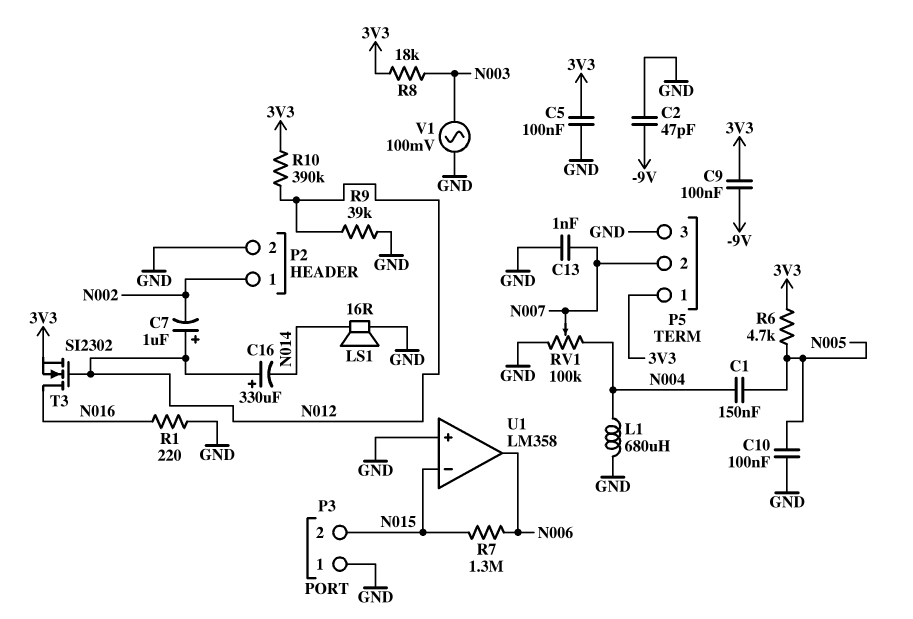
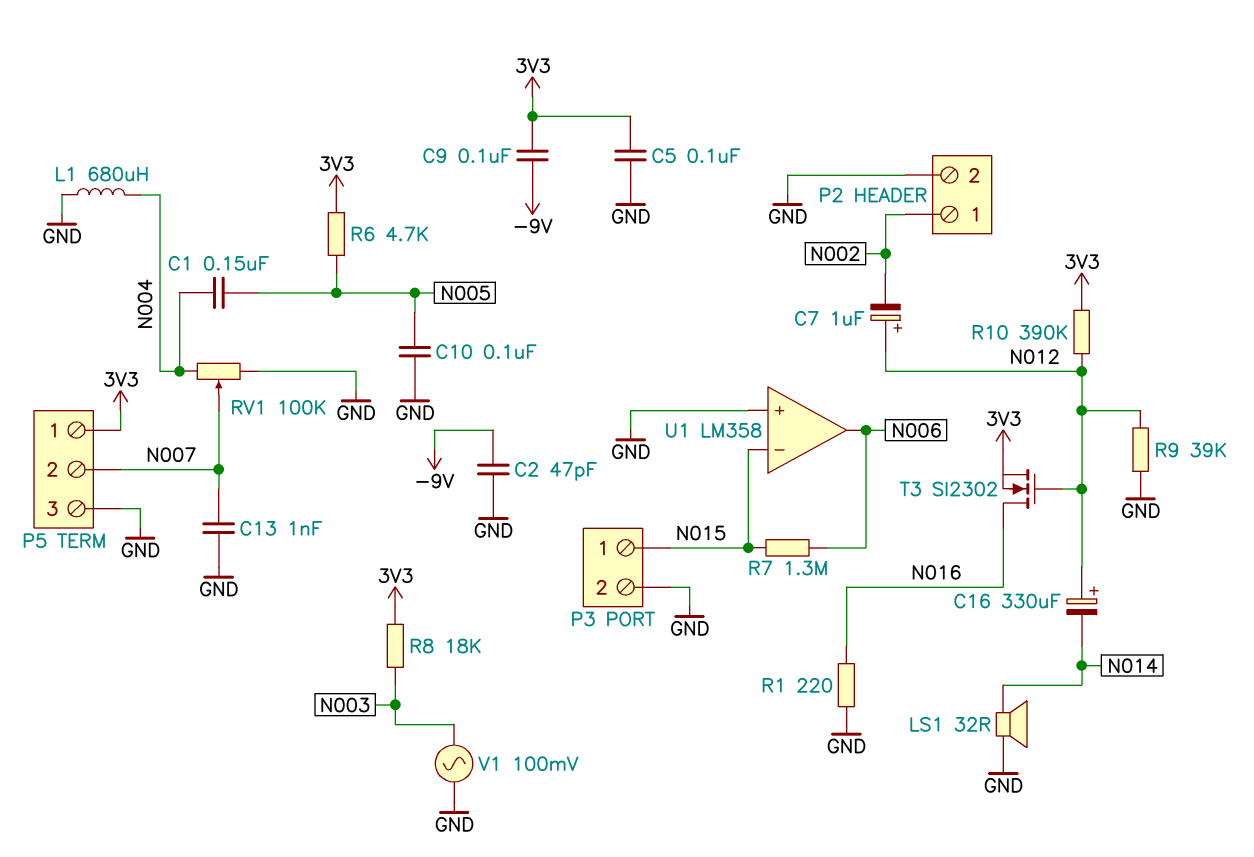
LS1: speaker 16R (GND, N014) -> speaker 32R (GND, N014)
P3 pin 1: GND -> N015
P3 pin 2: N015 -> GND

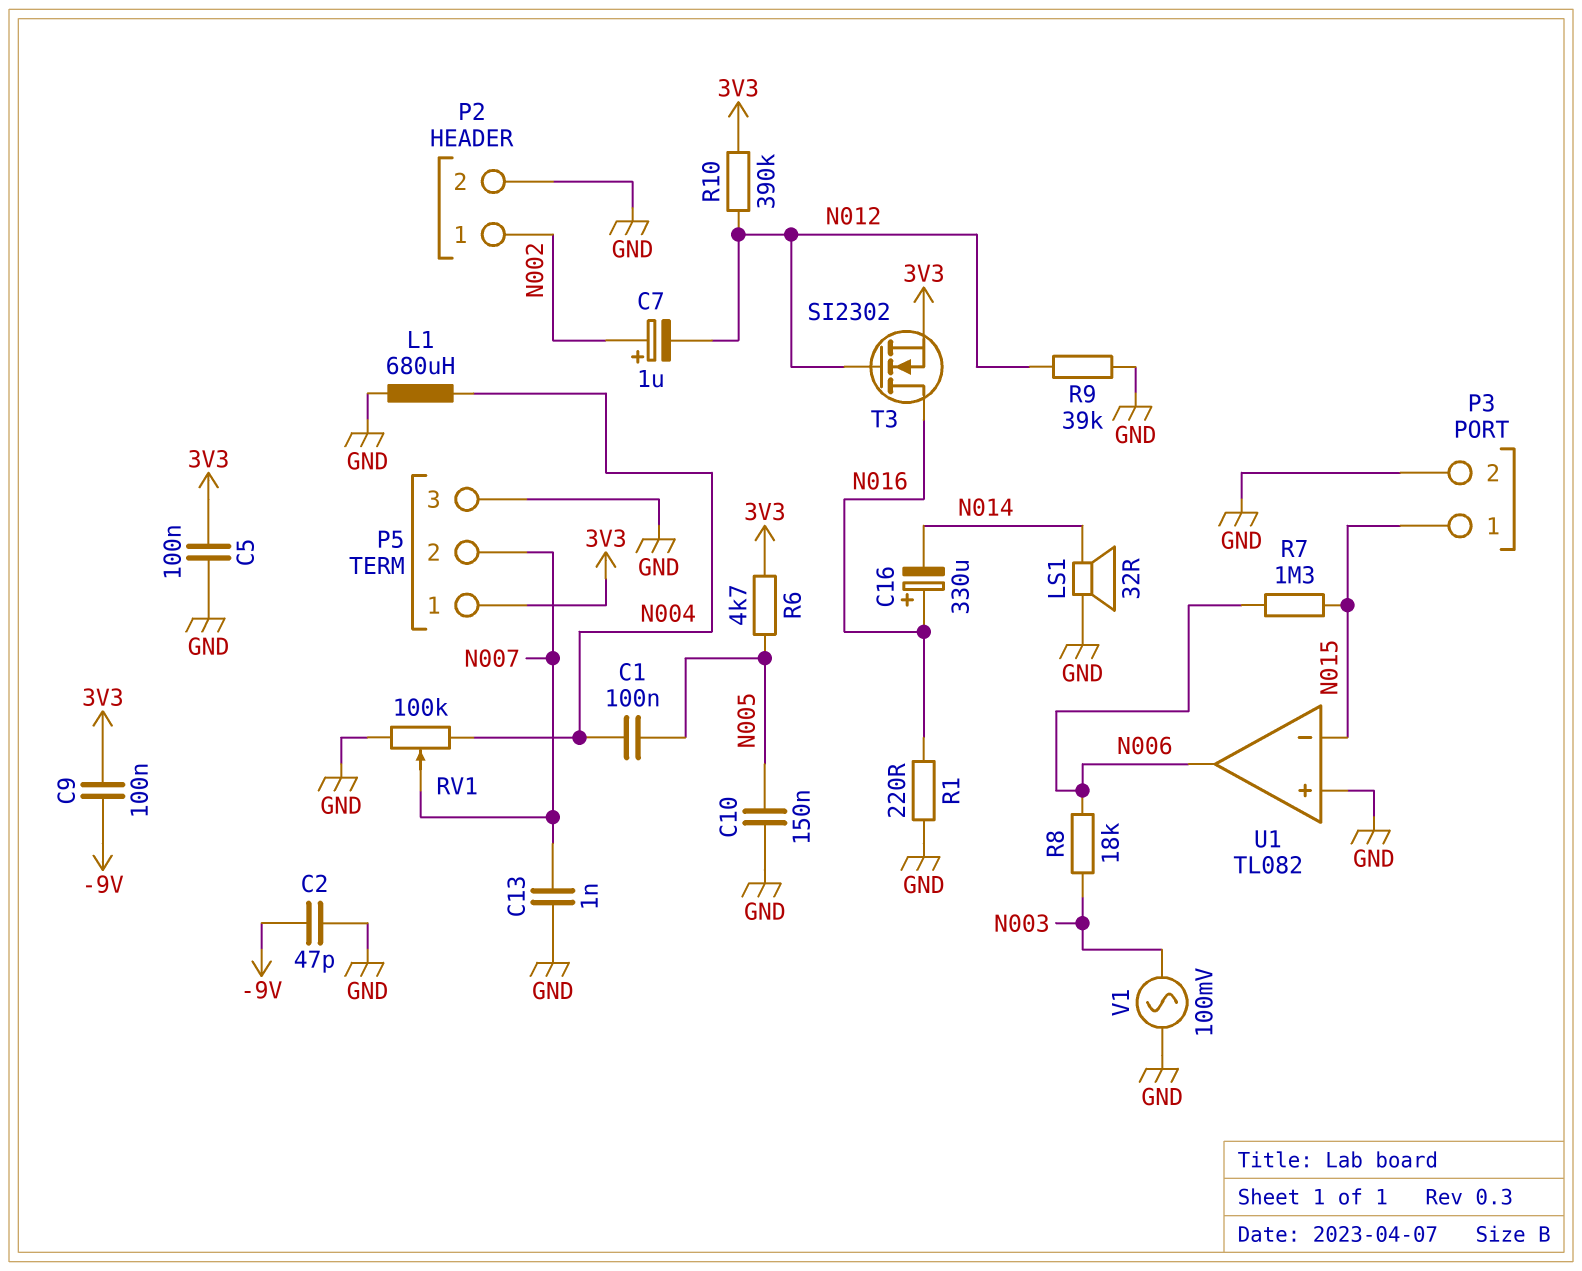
C1: 150nF (N004, N005) -> 100nF (N004, N005)
C7: 1uF (plus N012, minus N002) -> 1uF (plus N002, minus N012)
C10: 100nF (GND, N005) -> 150nF (GND, N005)
C16: 330uF (plus N012, minus N014) -> 330uF (plus N016, minus N014)
R8: 18k (3V3, N003) -> 18k (N003, N006)
U1: LM358 -> TL082

